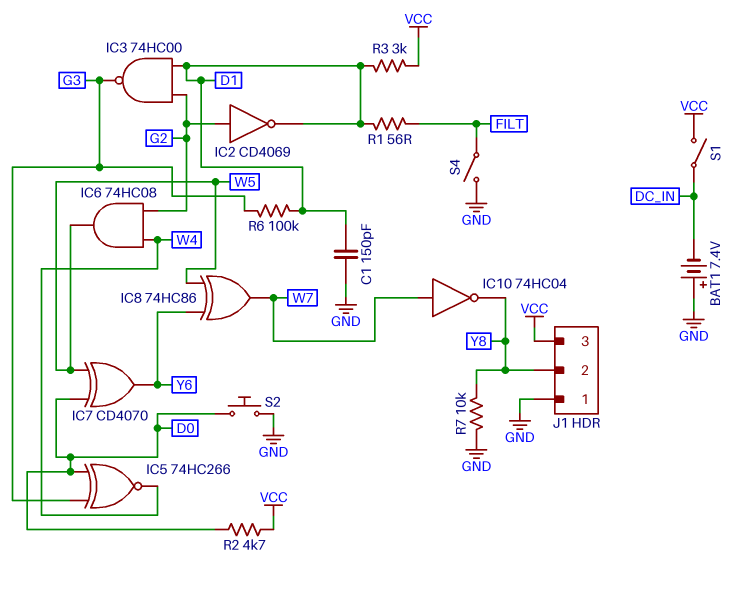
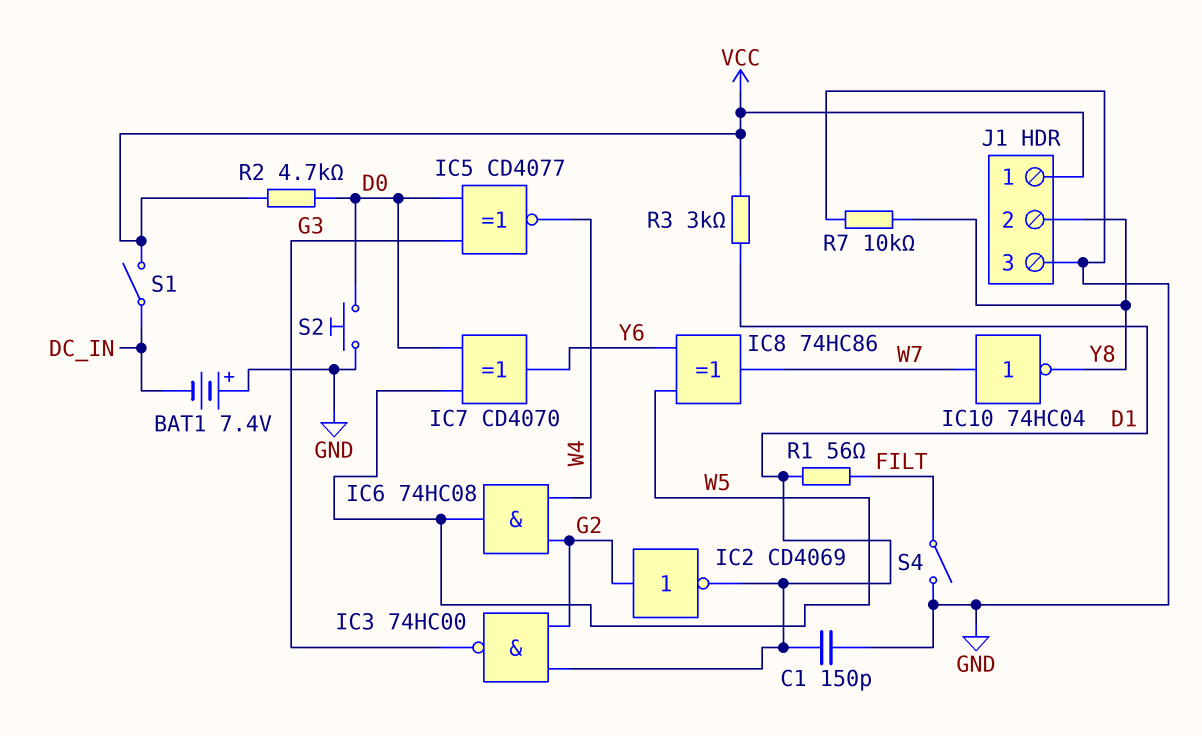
IC5: XNOR 74HC266 (in D0, in G3, out W4) -> XNOR CD4077 (in D0, in G3, out W4)
J1 pin 1: GND -> VCC
J1 pin 3: VCC -> GND
R6: 100k (D1, G3) -> none

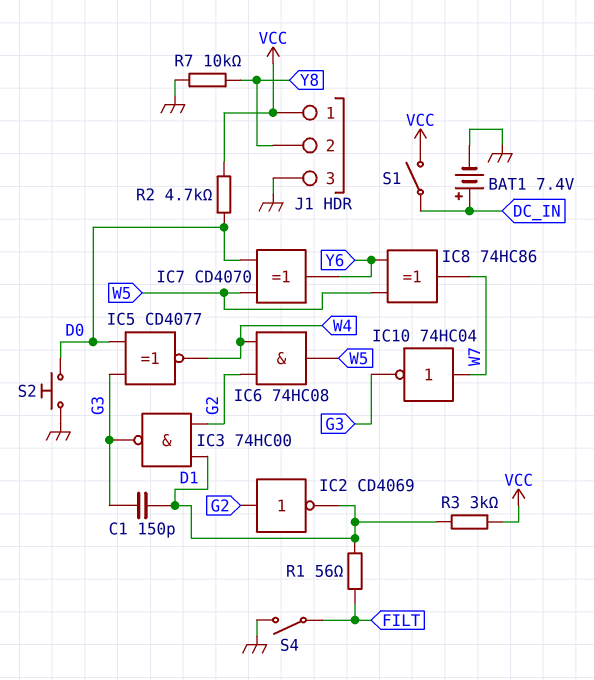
BAT1: 7.4V (plus GND, minus DC_IN) -> 7.4V (plus DC_IN, minus GND)
C1: 150pF (D1, GND) -> 150pF (D1, G3)
IC10: NOT 74HC04 (in W7, out Y8) -> NOT 74HC04 (in W7, out G3)

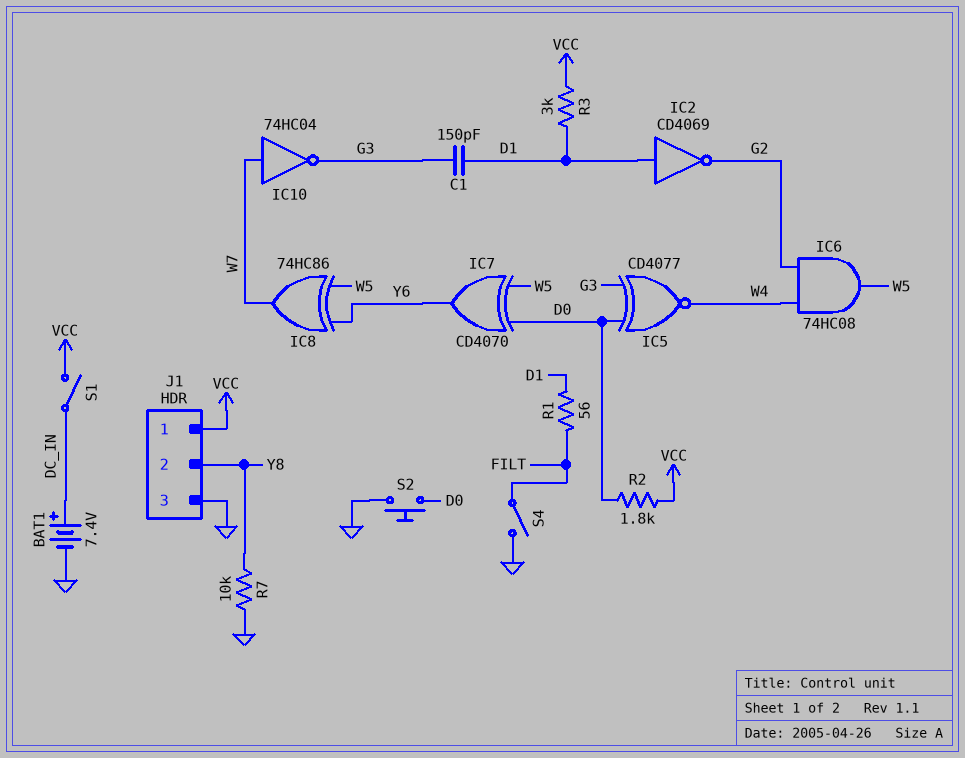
IC2: NOT CD4069 (in G2, out D1) -> NOT CD4069 (in D1, out G2)
IC3: NAND 74HC00 (in D1, in G2, out G3) -> none
R2: 4.7k (D0, VCC) -> 1.8k (D0, VCC)

